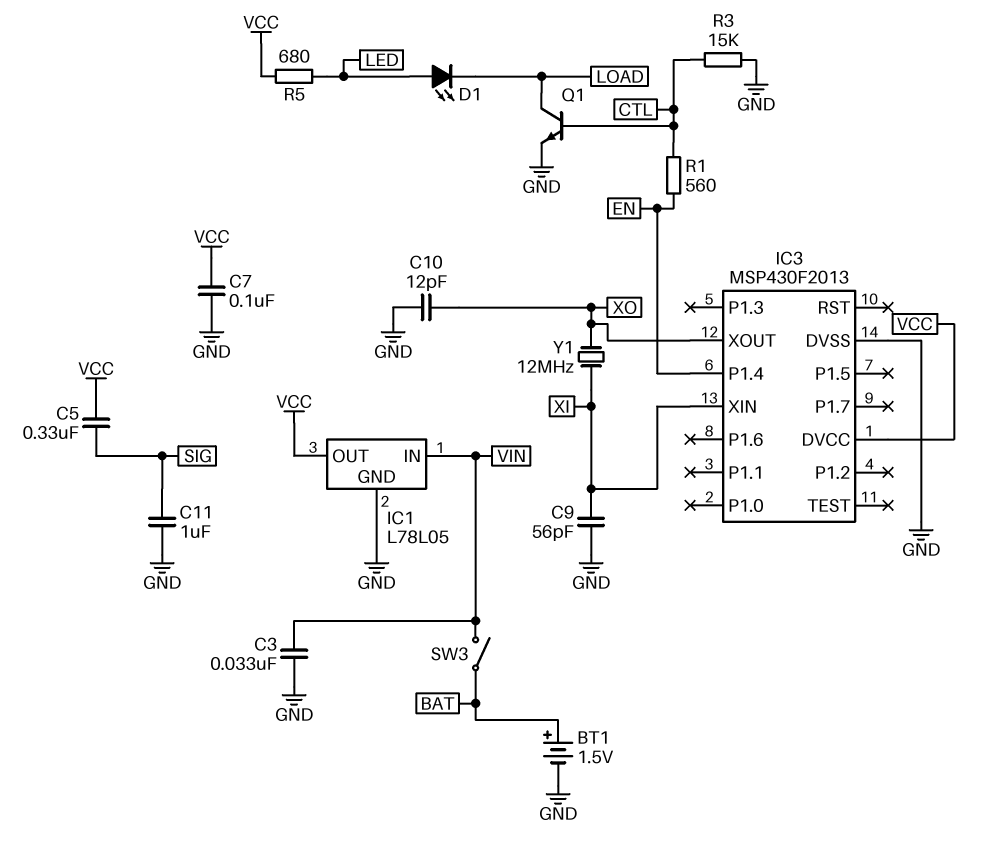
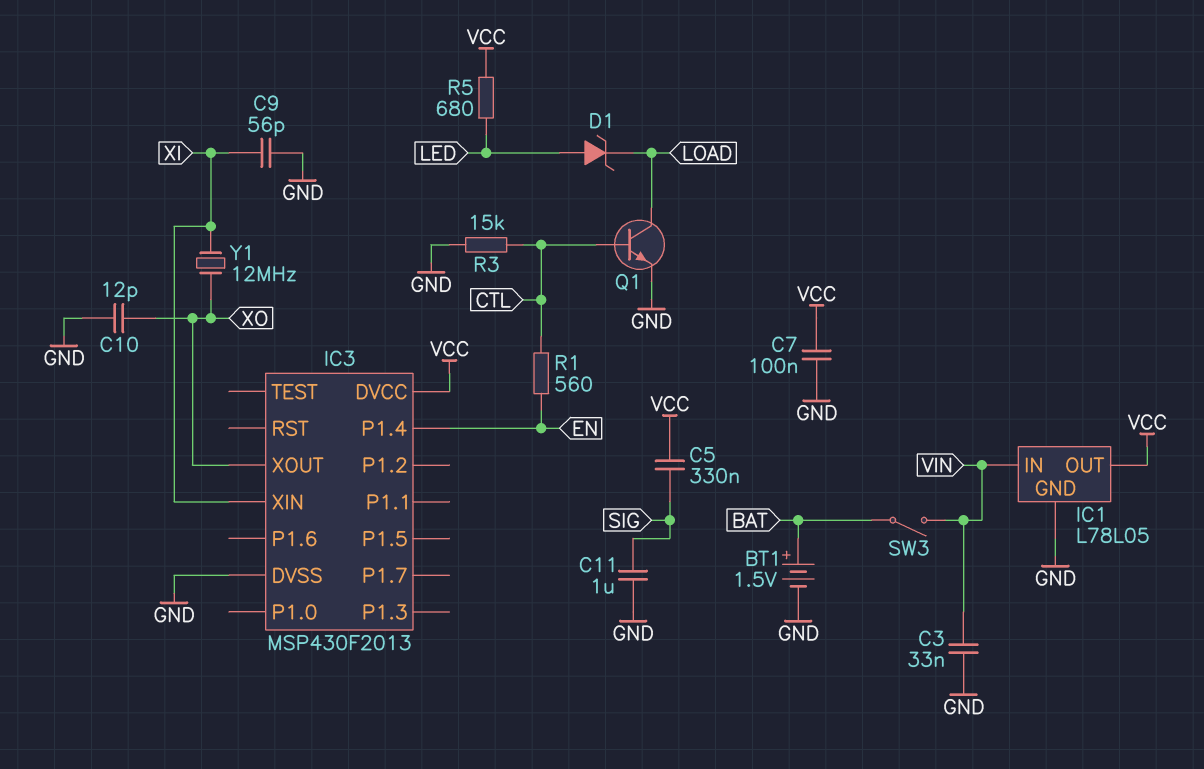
D1: LED (A LED, K LOAD) -> zener (A LED, K LOAD)

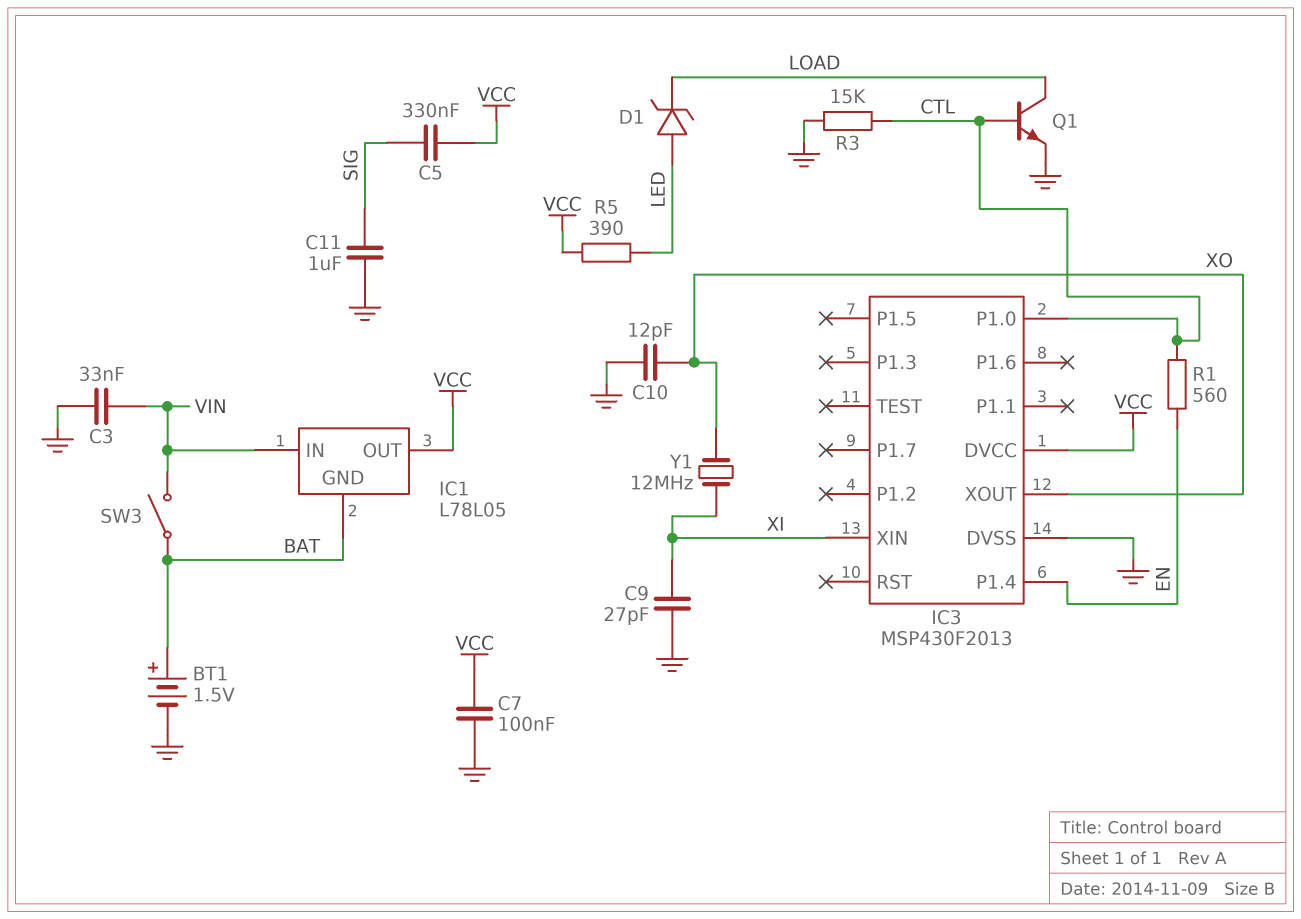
C9: 56pF (GND, XI) -> 27pF (GND, XI)
IC1 pin GND: GND -> BAT
IC3 pin P1.0: none -> CTL
R5: 680 (LED, VCC) -> 390 (LED, VCC)

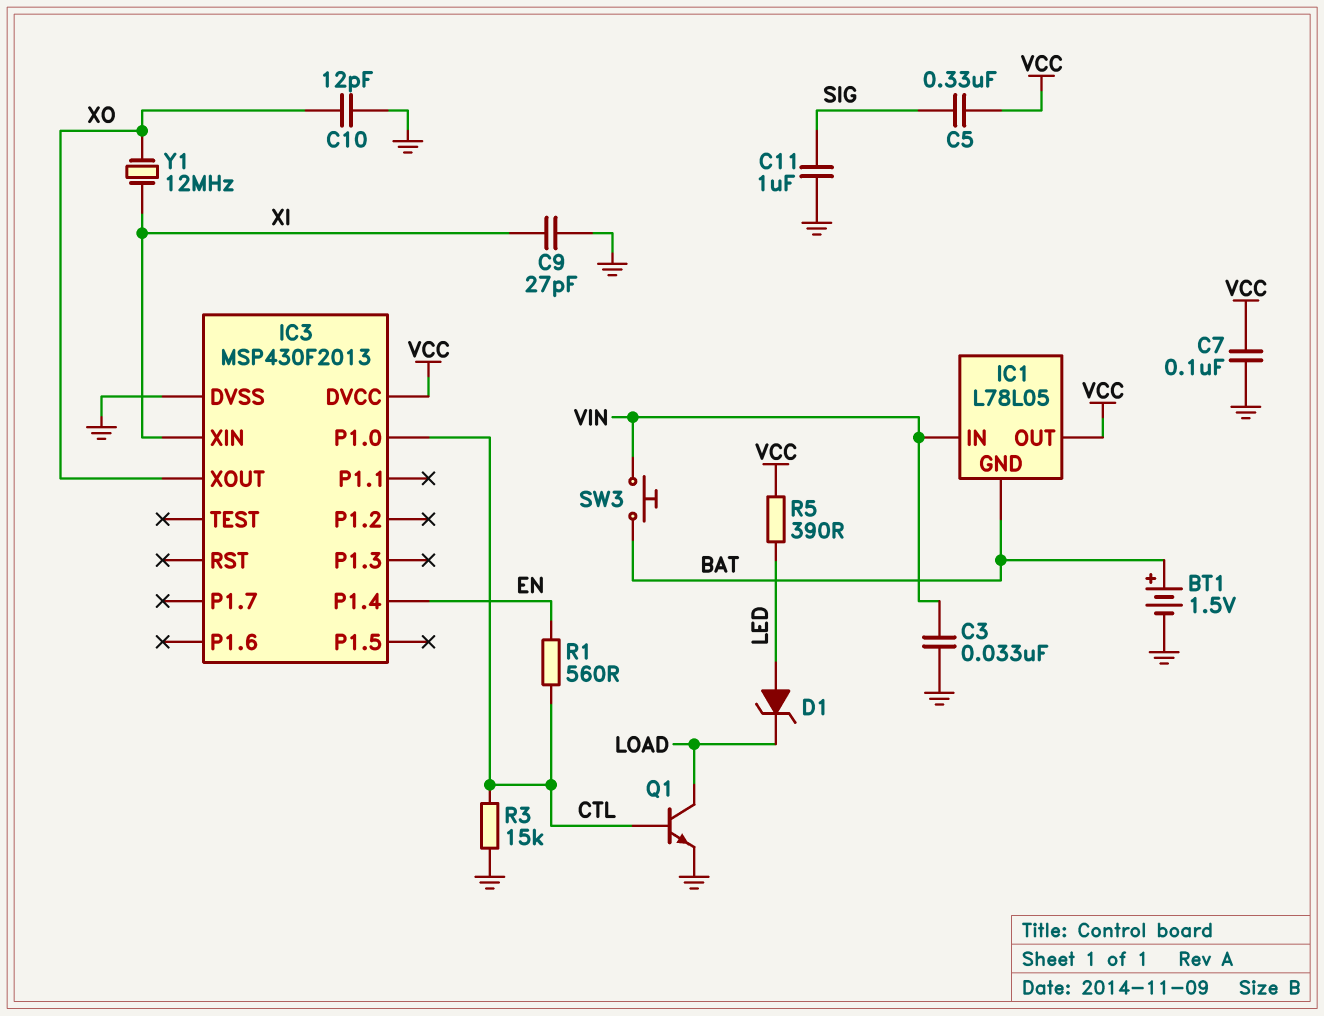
SW3: switch (BAT, VIN) -> button (BAT, VIN)

